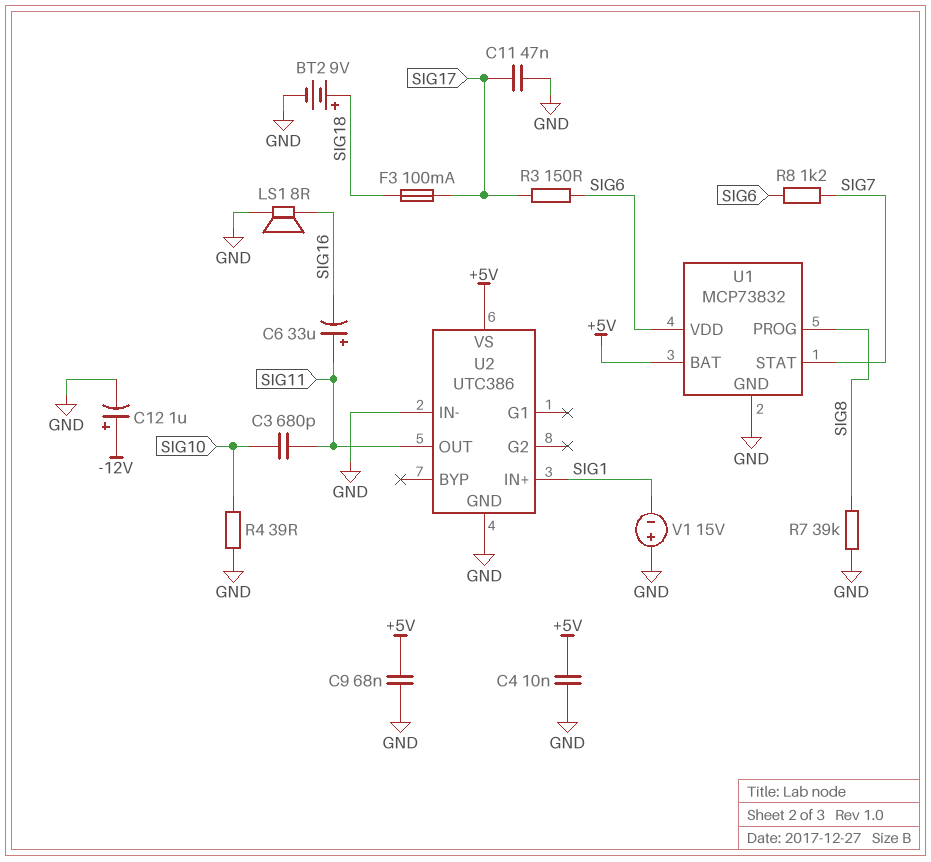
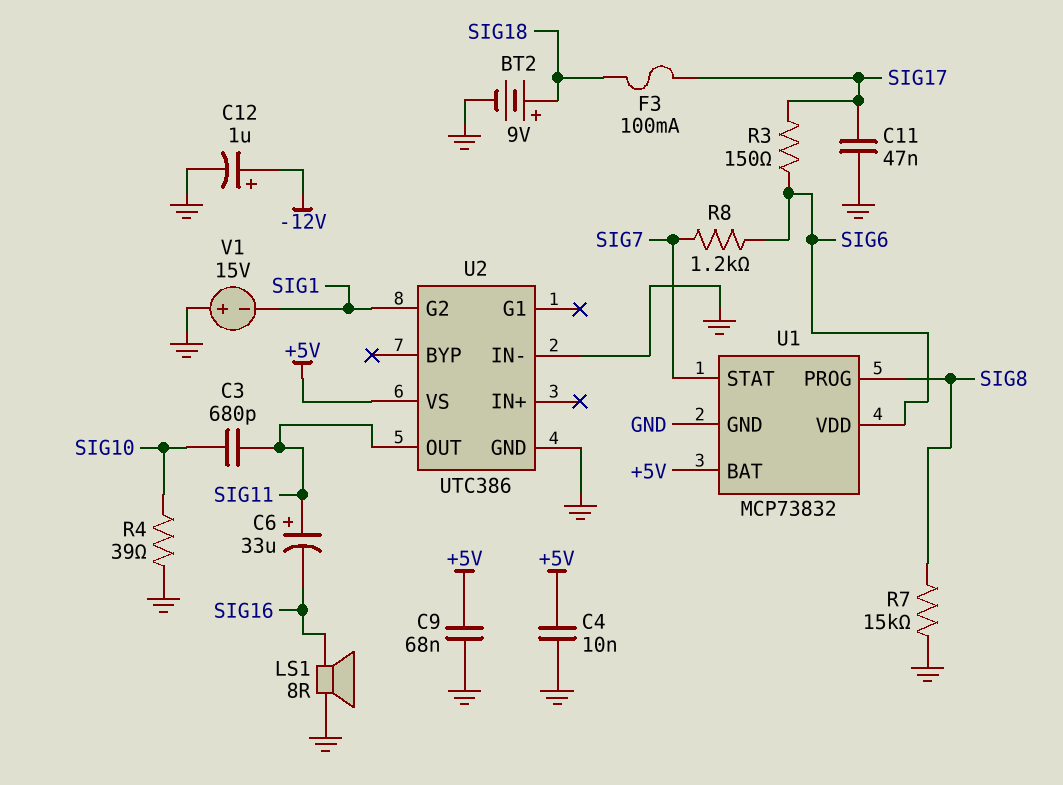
R7: 39k (GND, SIG8) -> 15k (GND, SIG8)
U2 pin G2: none -> SIG1
U2 pin IN+: SIG1 -> none

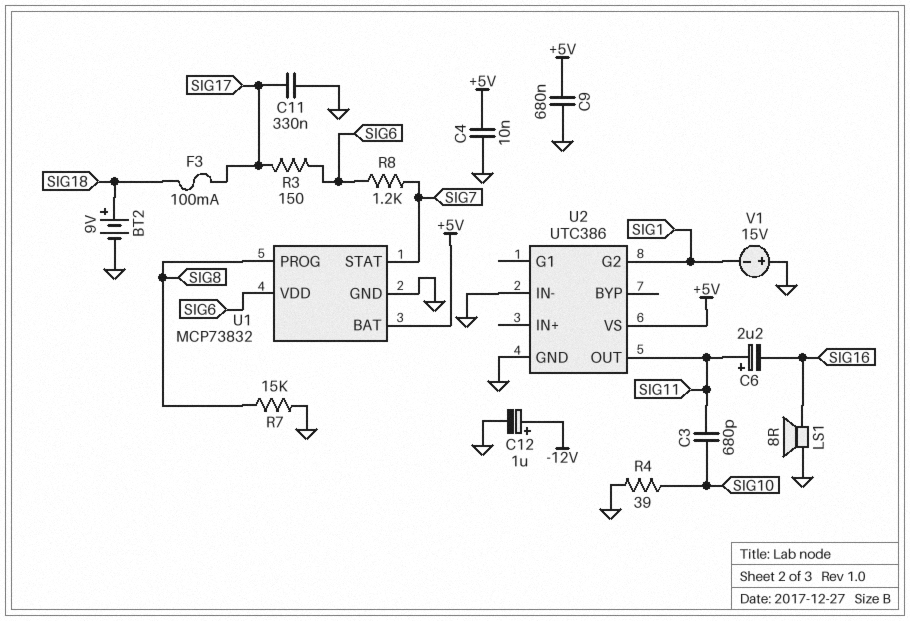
C6: 33uF (plus SIG11, minus SIG16) -> 2.2uF (plus SIG11, minus SIG16)
C9: 68nF (+5V, GND) -> 680nF (+5V, GND)
C11: 47nF (GND, SIG17) -> 330nF (GND, SIG17)

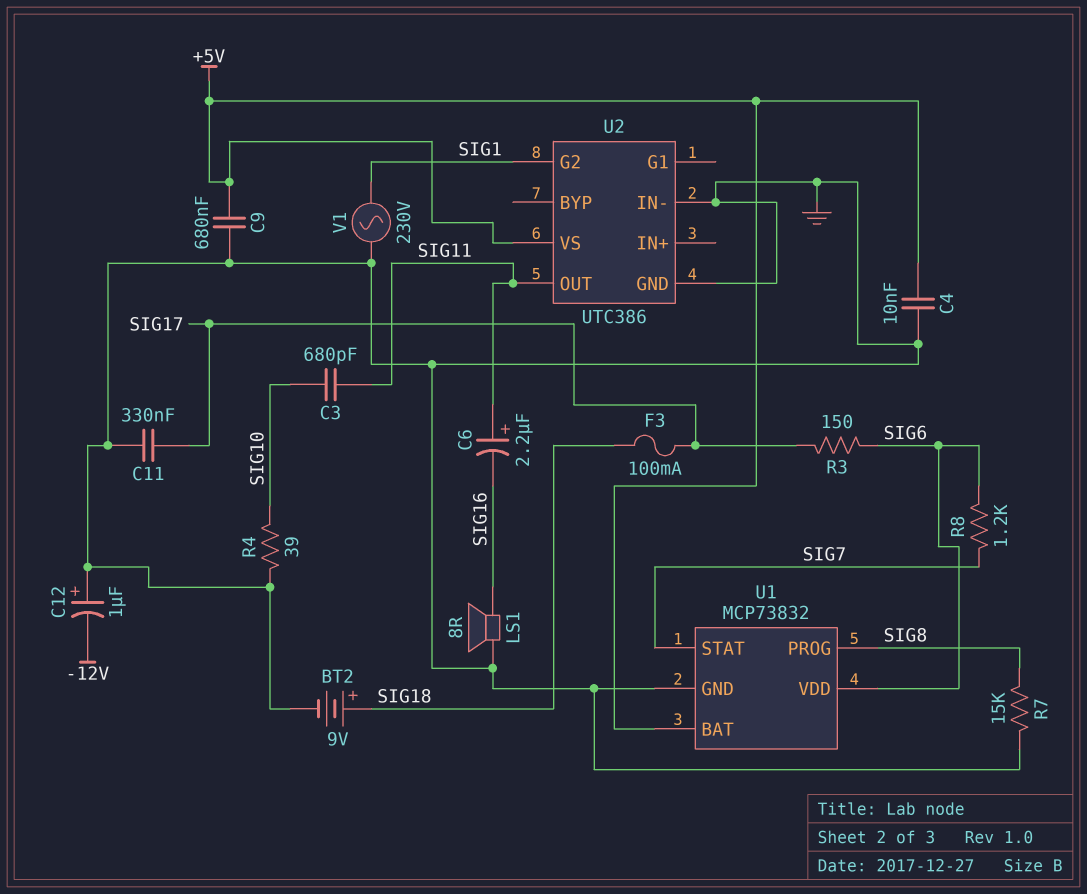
C12: 1uF (plus -12V, minus GND) -> 1uF (plus GND, minus -12V)
V1: 15V (plus GND, minus SIG1) -> AC 230V (GND, SIG1)

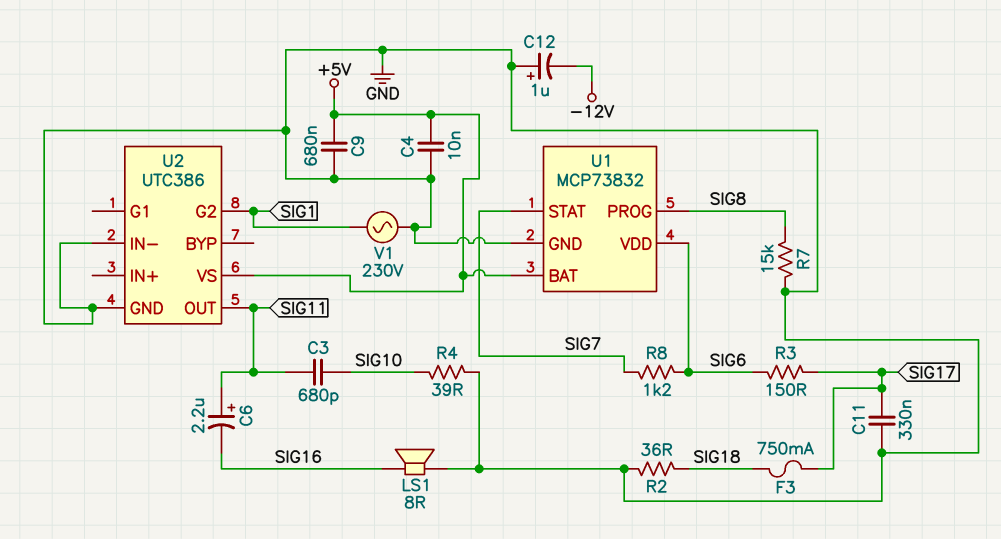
BT2: 9V (plus SIG18, minus GND) -> none
F3: 100mA (SIG17, SIG18) -> 750mA (SIG17, SIG18)
R2: none -> 36 (GND, SIG18)

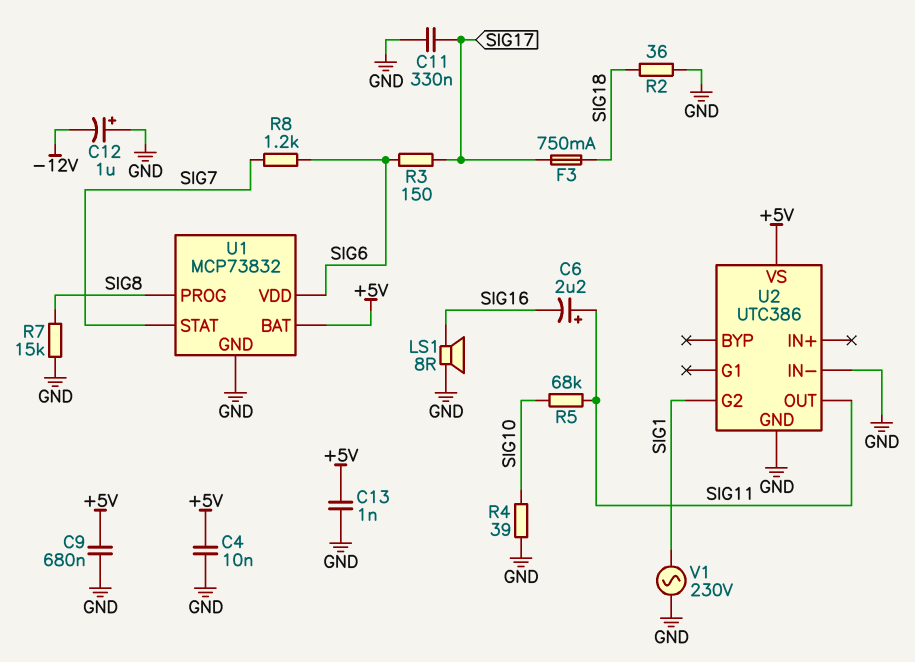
C3: 680pF (SIG10, SIG11) -> none
C13: none -> 1nF (+5V, GND)
R5: none -> 68k (SIG10, SIG11)

